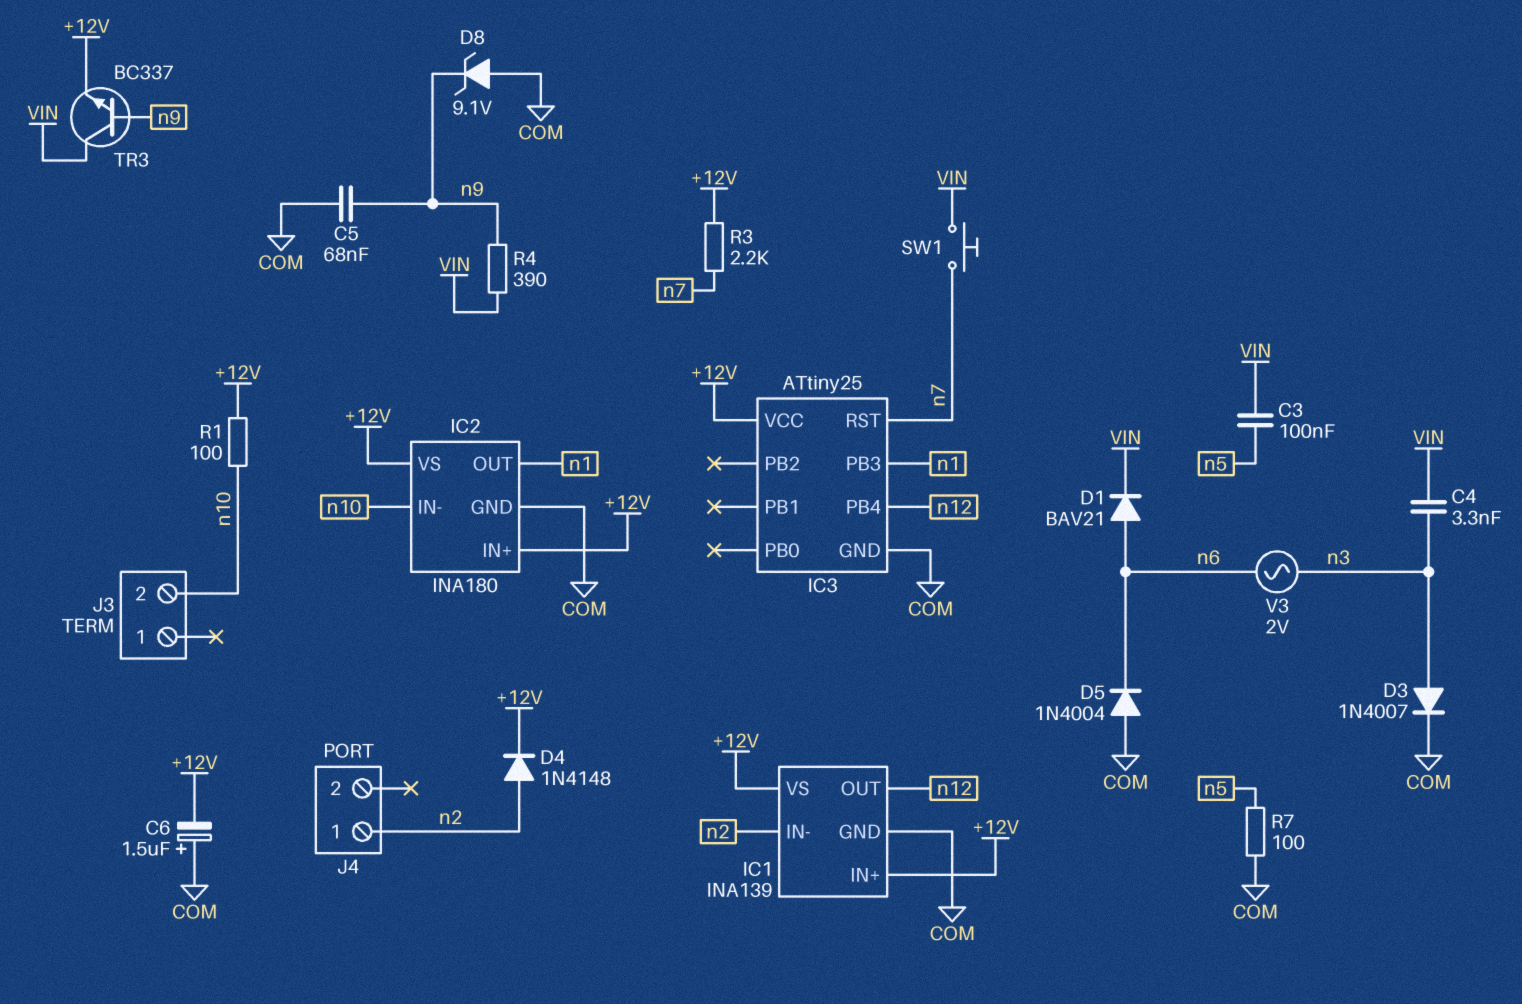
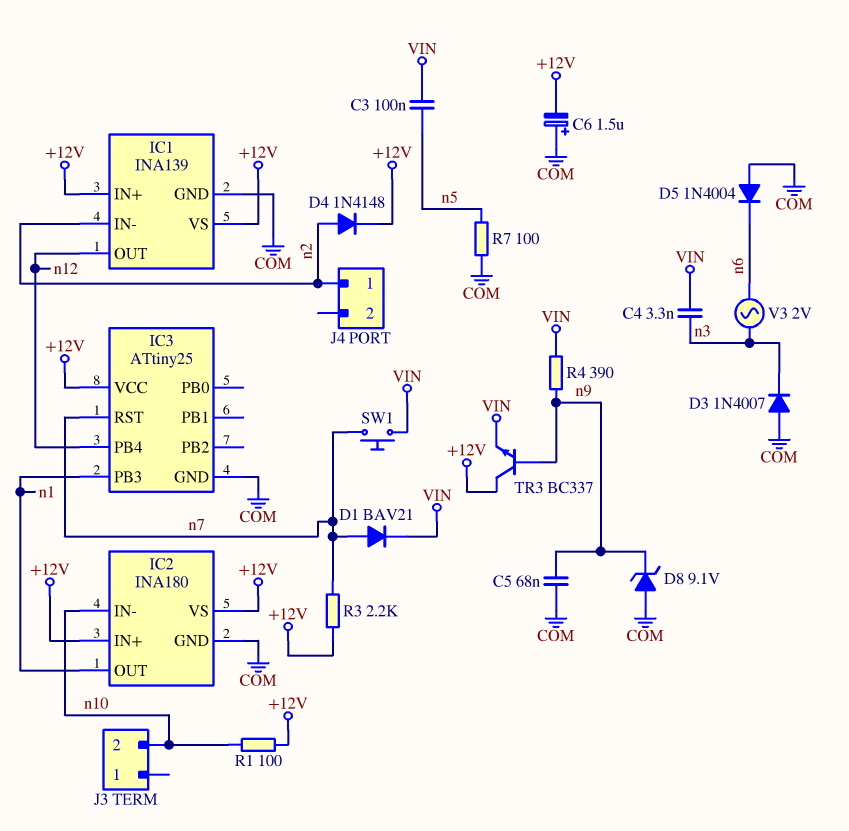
D1: diode BAV21 (A n6, K VIN) -> diode BAV21 (A n7, K VIN)
D3: diode 1N4007 (A n3, K COM) -> diode 1N4007 (A COM, K n3)
TR3: NPN BC337 (B n9, C VIN, E +12V) -> NPN BC337 (B n9, C +12V, E VIN)

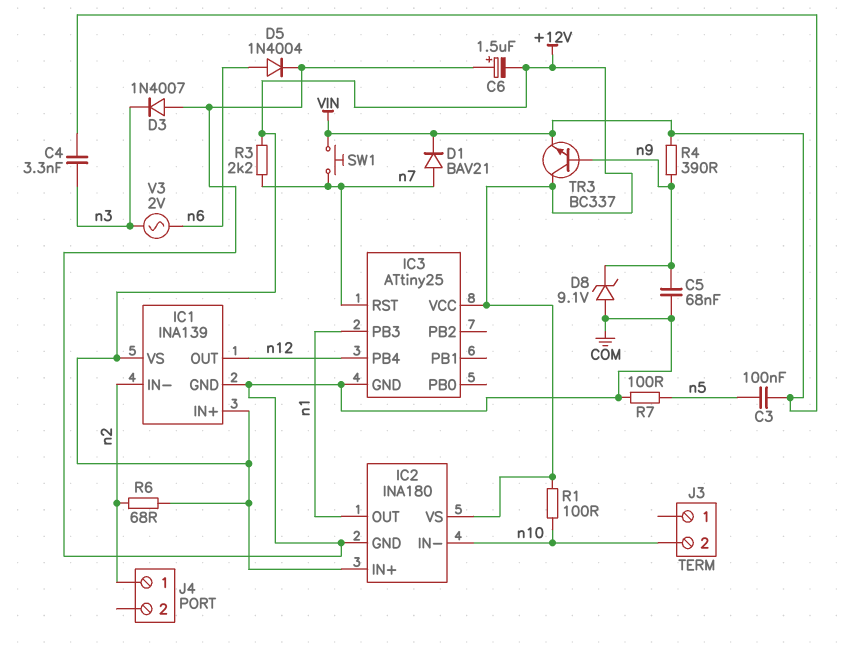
D4: diode 1N4148 (A n2, K +12V) -> none
D5: diode 1N4004 (A COM, K n6) -> diode 1N4004 (A n6, K COM)
R6: none -> 68 (+12V, n2)

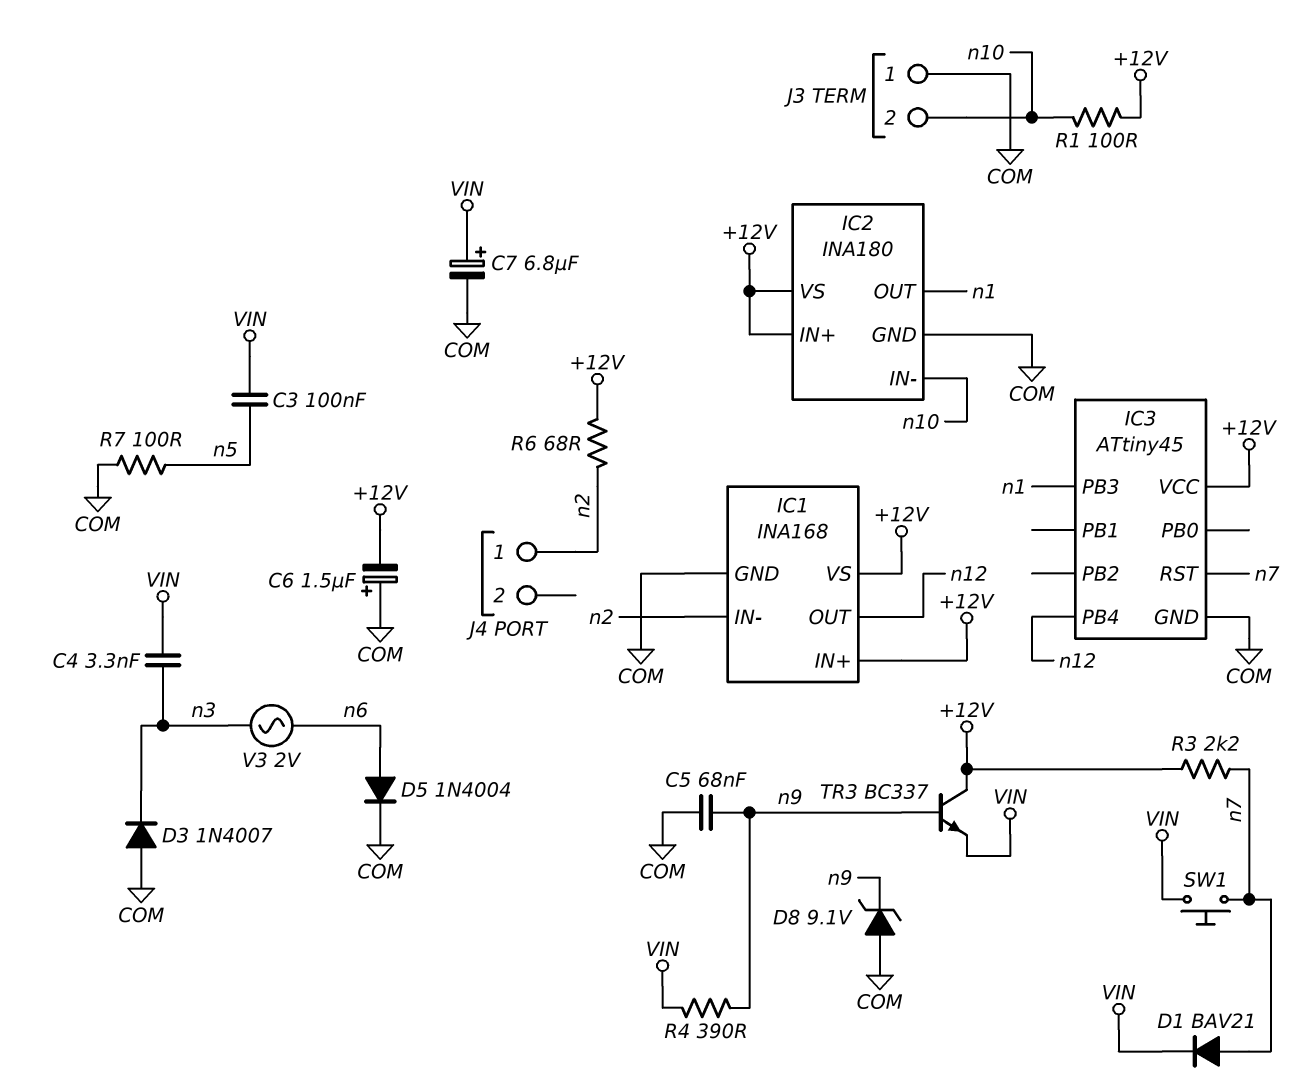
C7: none -> 6.8uF (plus VIN, minus COM)
IC1: INA139 -> INA168
IC3: ATtiny25 -> ATtiny45
J3 pin 1: none -> COM

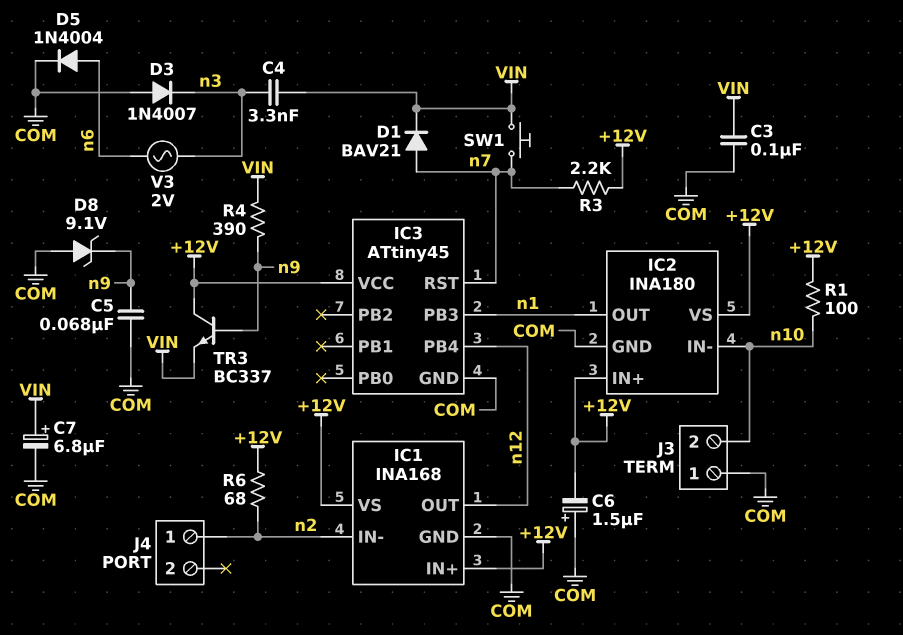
C3: 100nF (VIN, n5) -> 100nF (COM, VIN)
R7: 100 (COM, n5) -> none

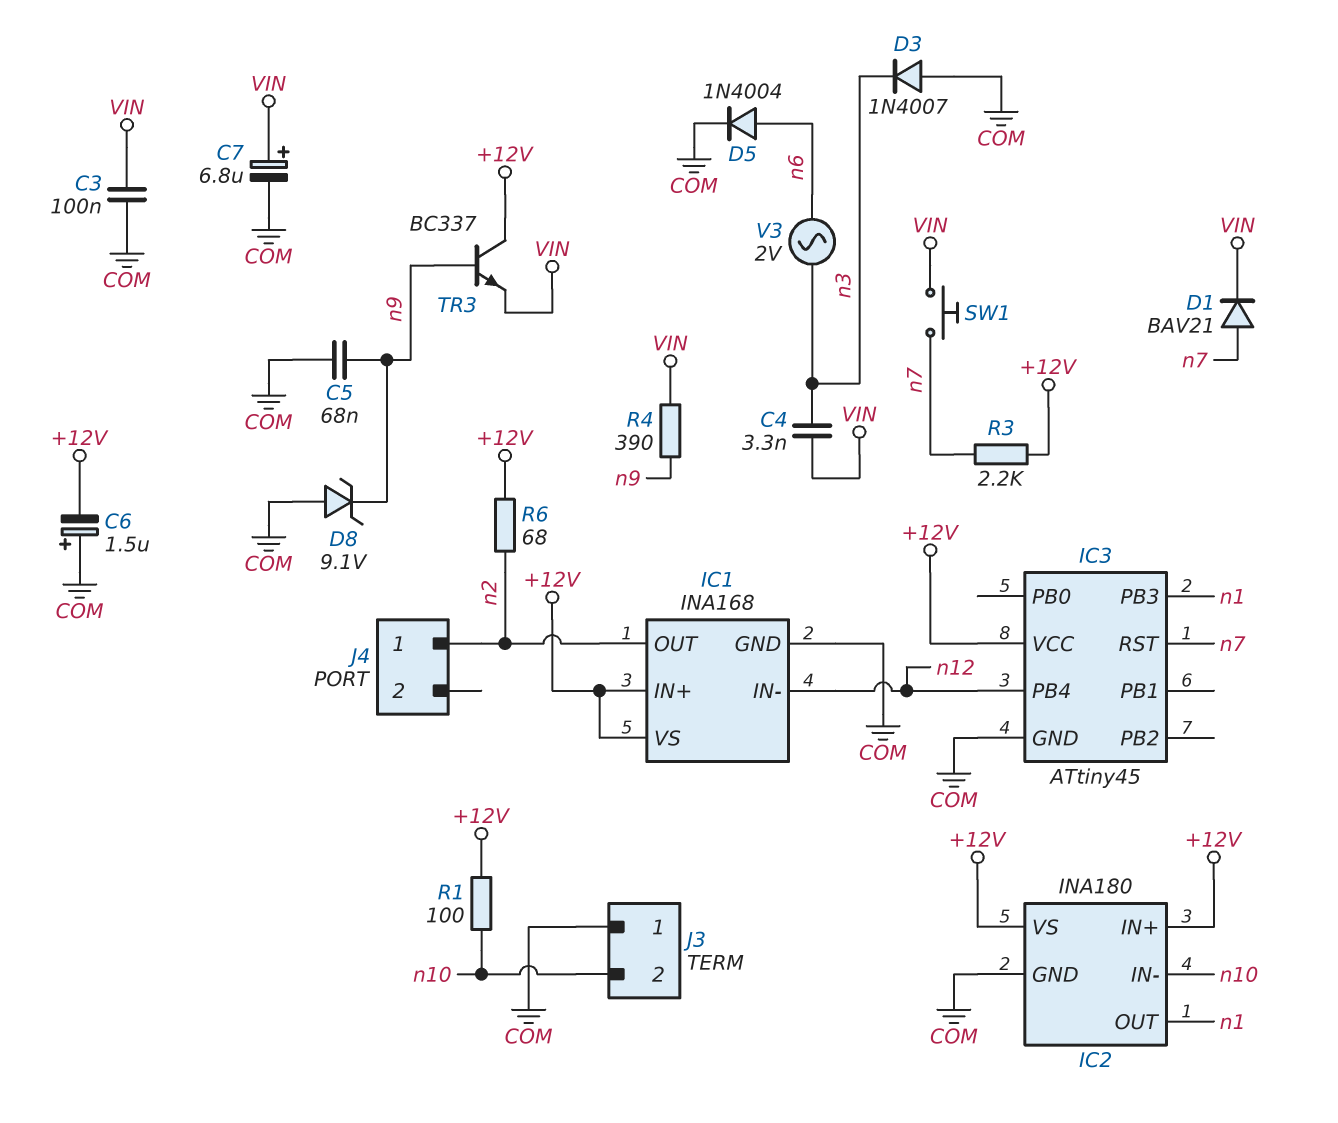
IC1 pin IN-: n2 -> n12
IC1 pin OUT: n12 -> n2

